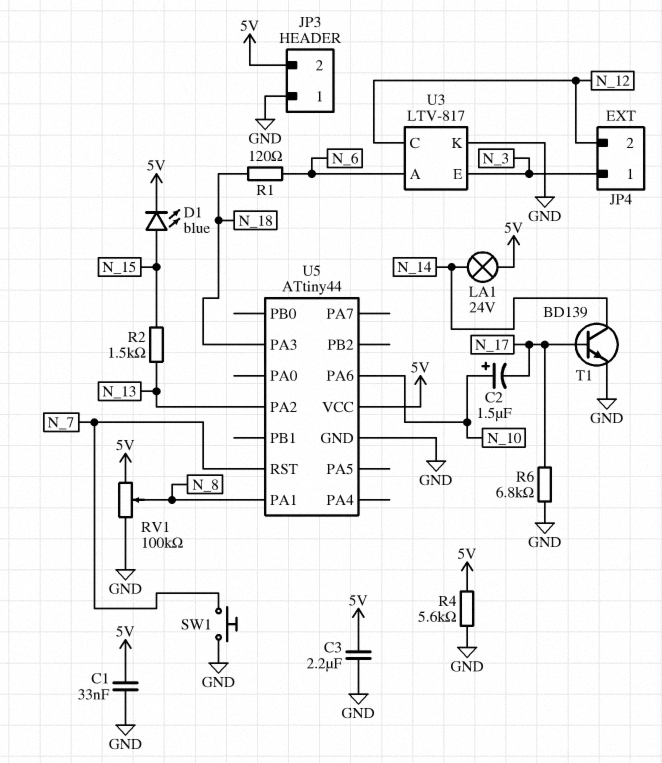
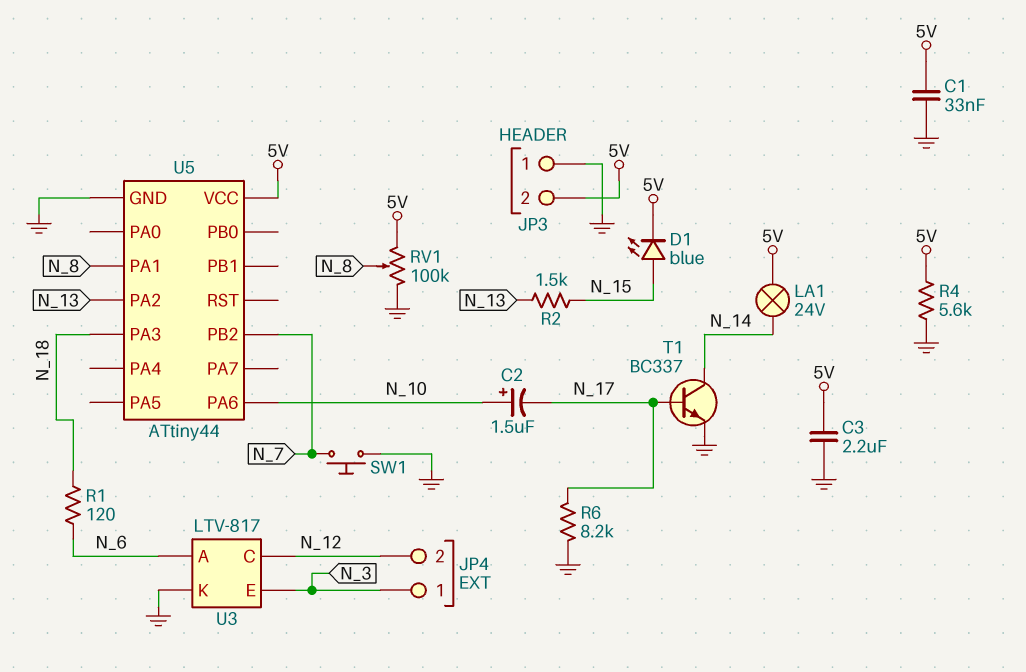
R6: 6.8k (GND, N_17) -> 8.2k (GND, N_17)
T1: NPN BD139 (B N_17, C N_14, E GND) -> NPN BC337 (B N_17, C N_14, E GND)
U5 pin PB2: none -> N_7
U5 pin RST: N_7 -> none

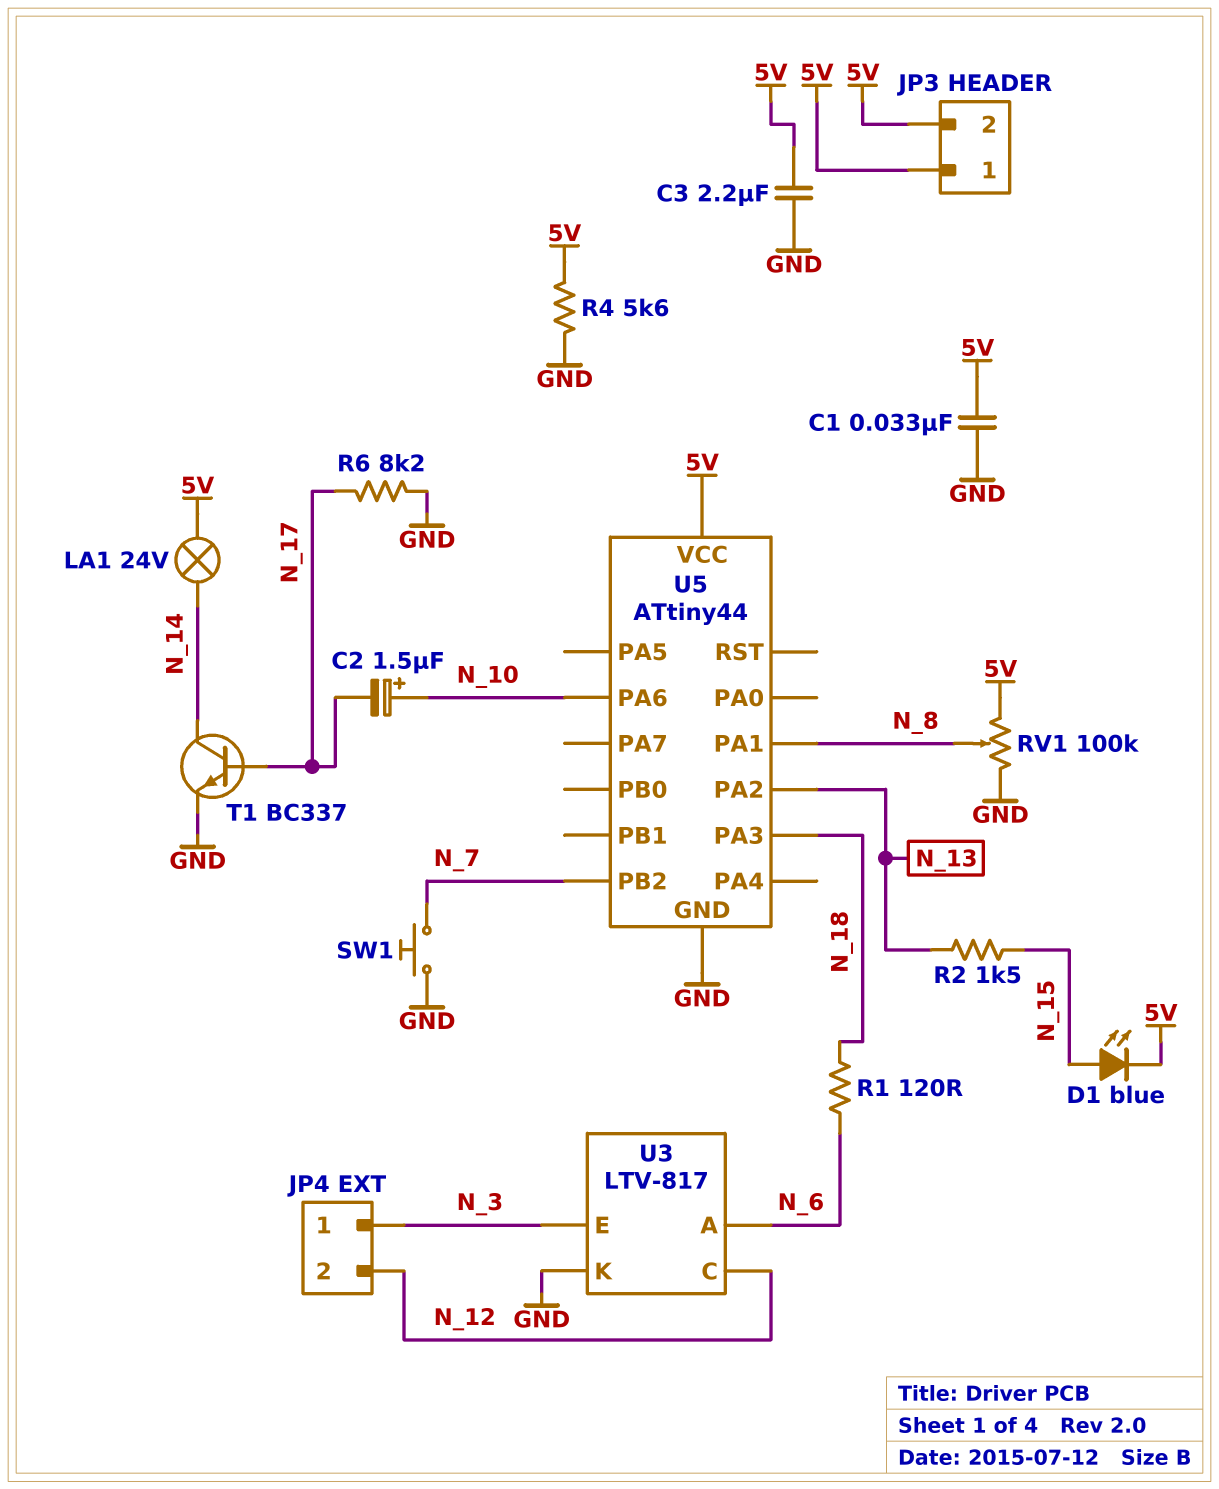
JP3 pin 1: GND -> 5V

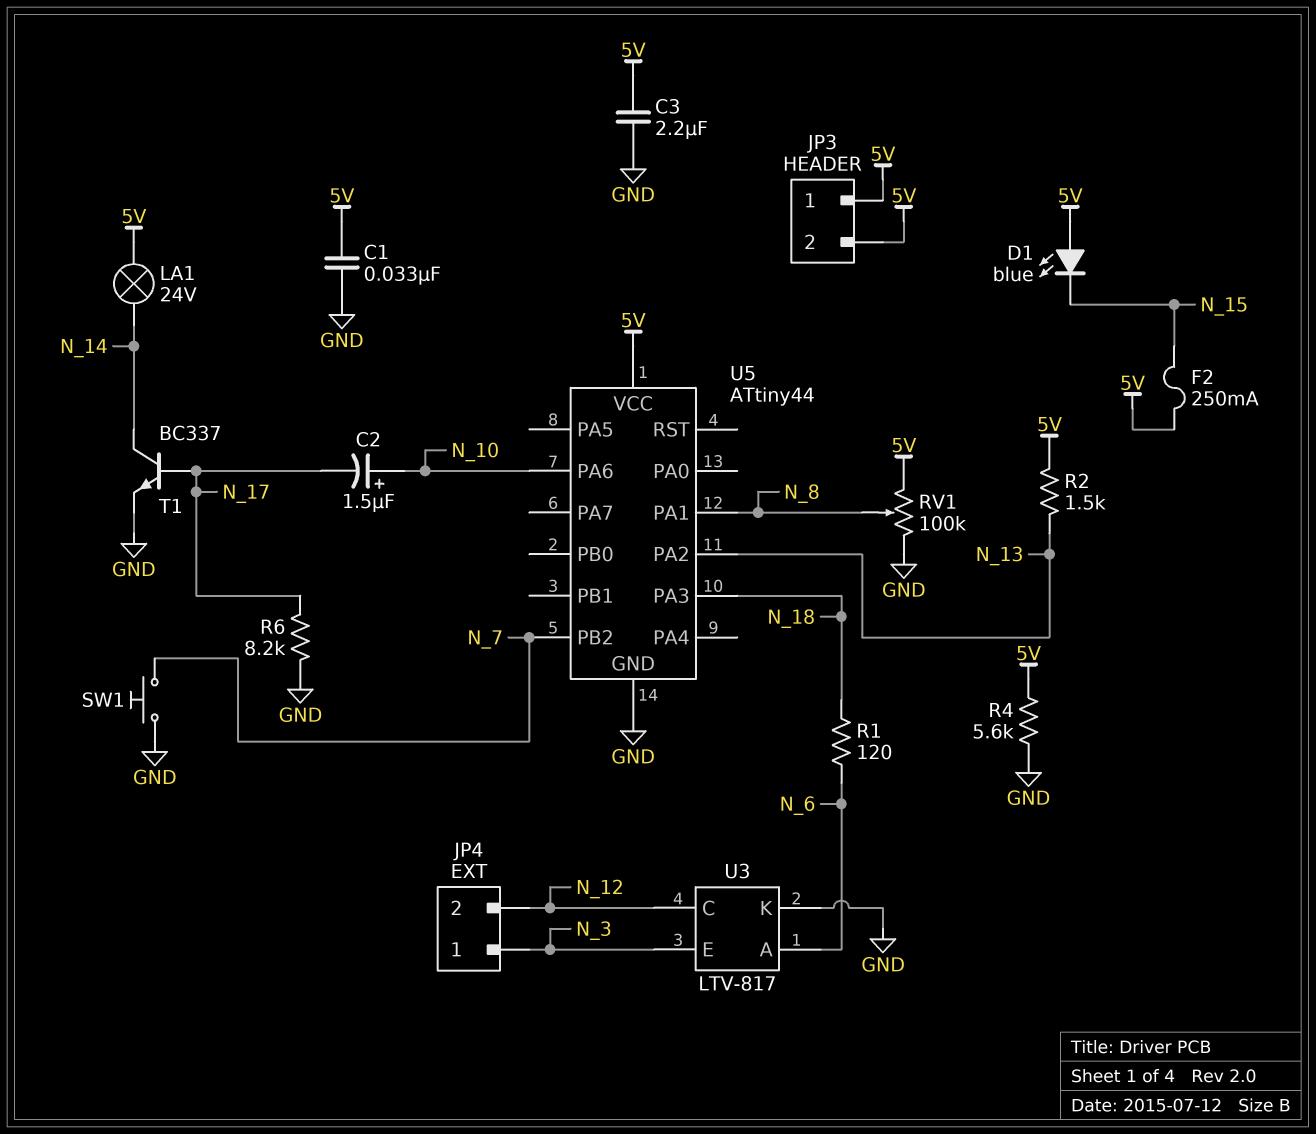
D1: LED blue (A N_15, K 5V) -> LED blue (A 5V, K N_15)
F2: none -> 250mA (5V, N_15)
R2: 1.5k (N_13, N_15) -> 1.5k (5V, N_13)

